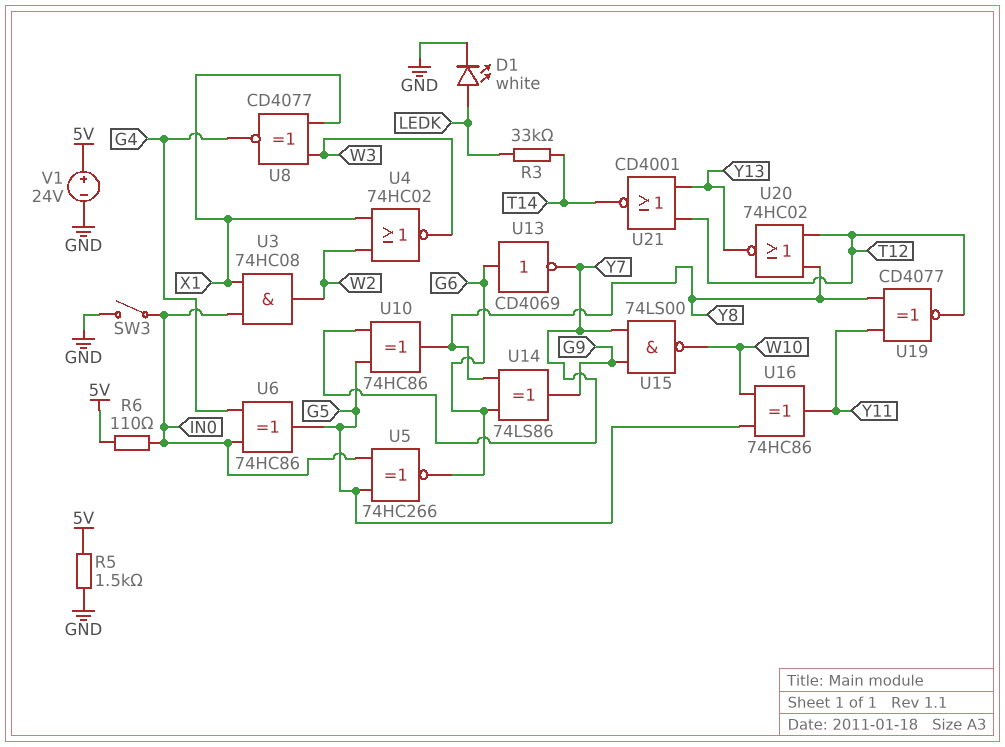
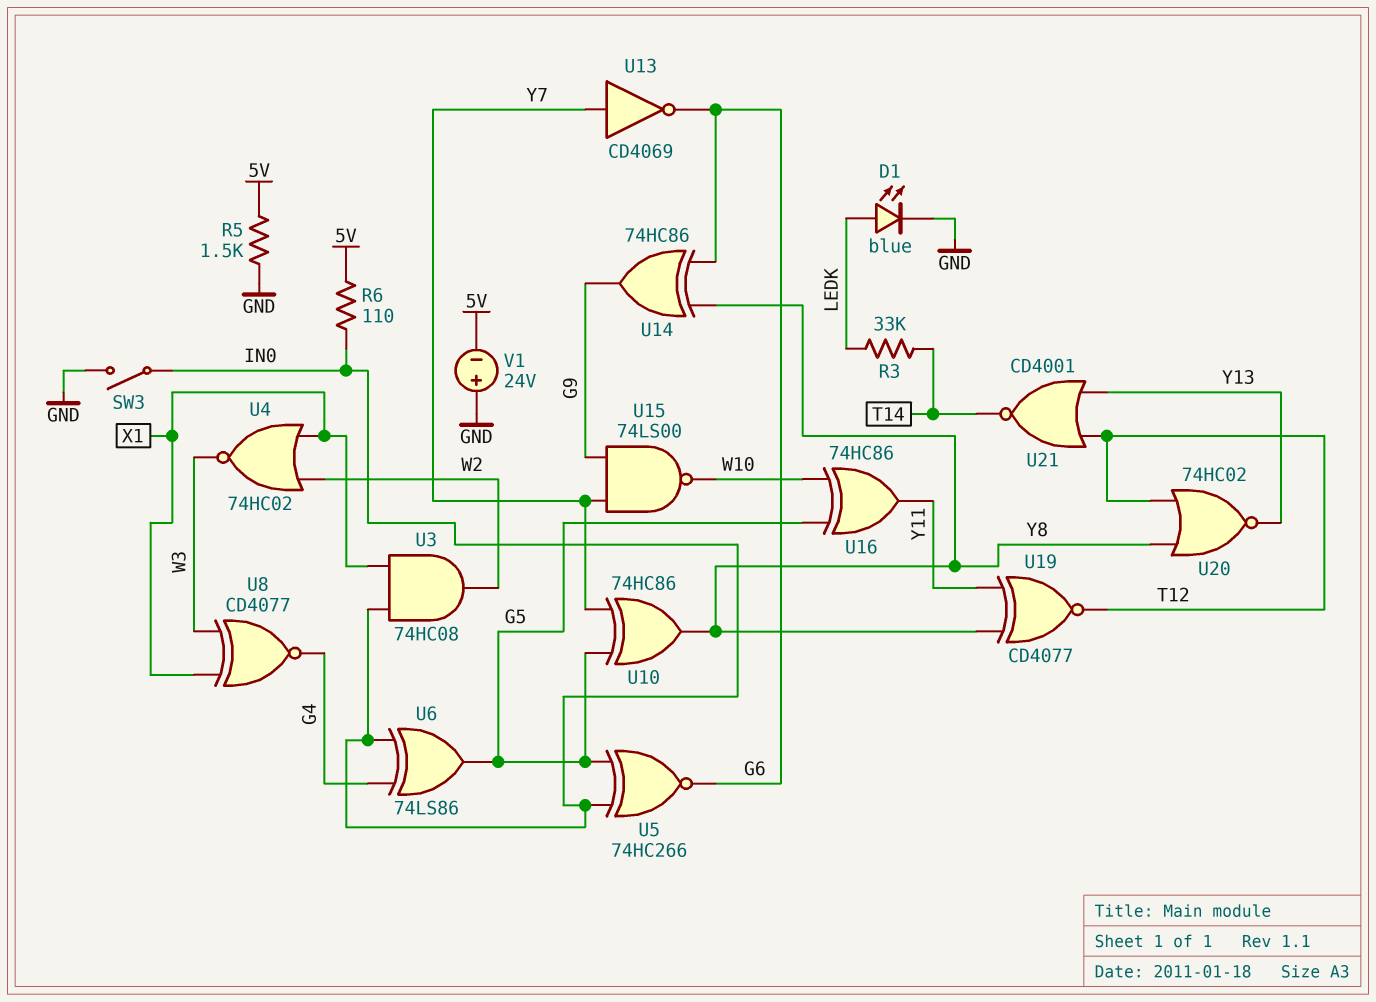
D1: LED white (A LEDK, K GND) -> LED blue (A LEDK, K GND)
U6: XOR 74HC86 (in G4, in IN0, out G5) -> XOR 74LS86 (in G4, in IN0, out G5)
U13: NOT CD4069 (in G6, out Y7) -> NOT CD4069 (in Y7, out G6)
U14: XOR 74LS86 (in G6, in Y8, out G9) -> XOR 74HC86 (in G6, in Y8, out G9)
V1: 24V (plus 5V, minus GND) -> 24V (plus GND, minus 5V)

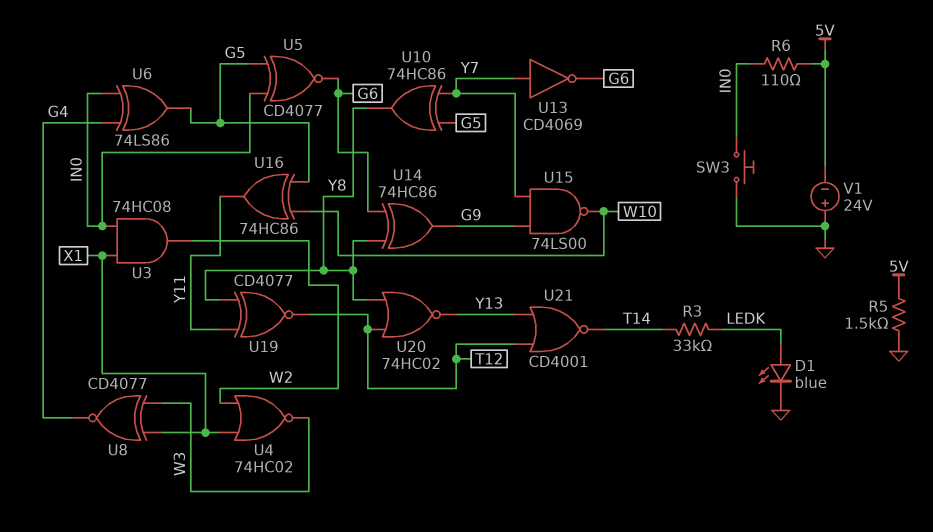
SW3: switch (GND, IN0) -> button (GND, IN0)
U5: XNOR 74HC266 (in G5, in IN0, out G6) -> XNOR CD4077 (in G5, in IN0, out G6)

